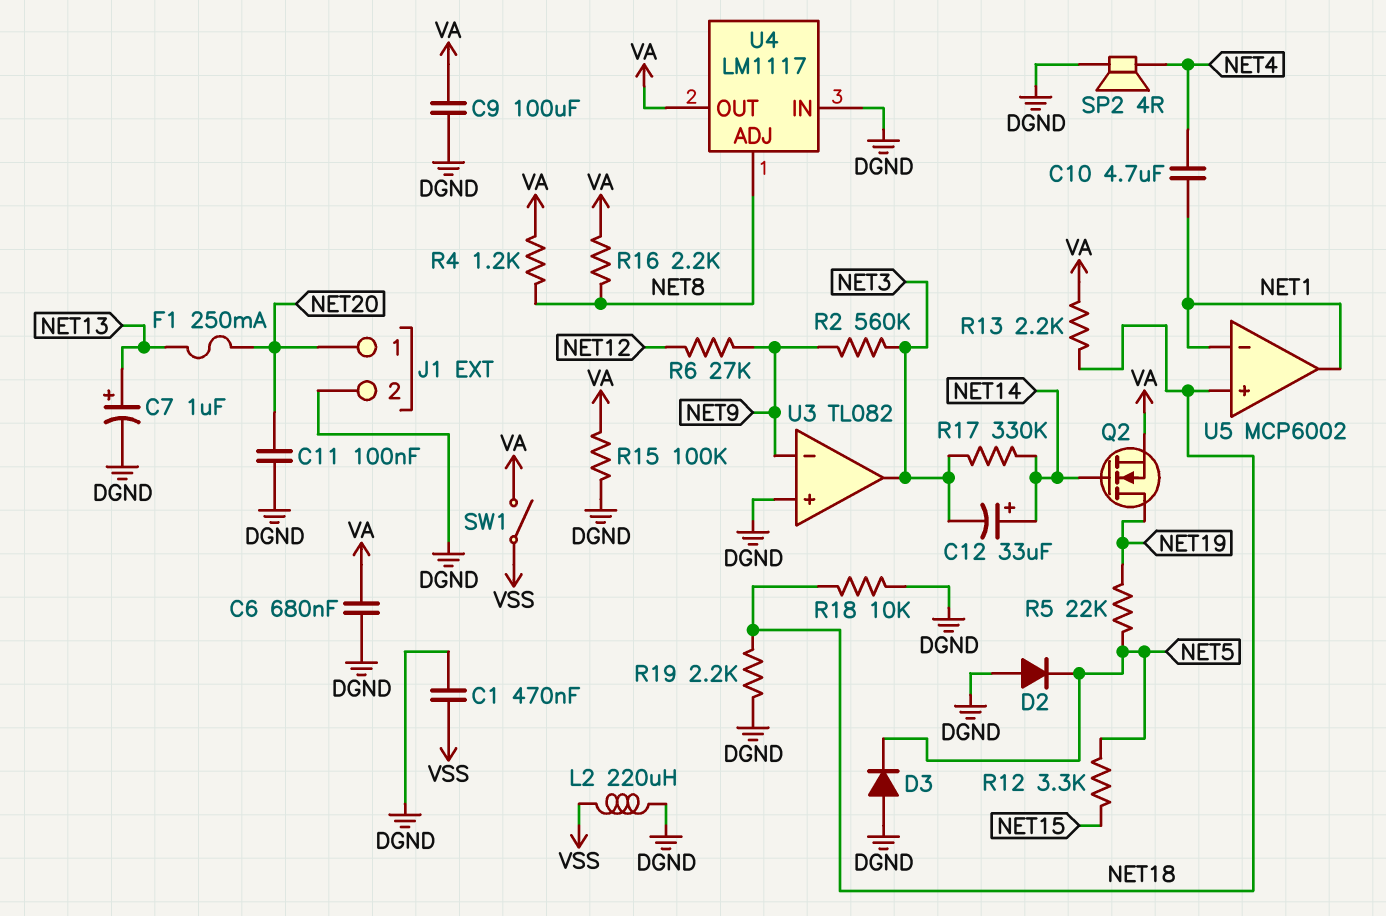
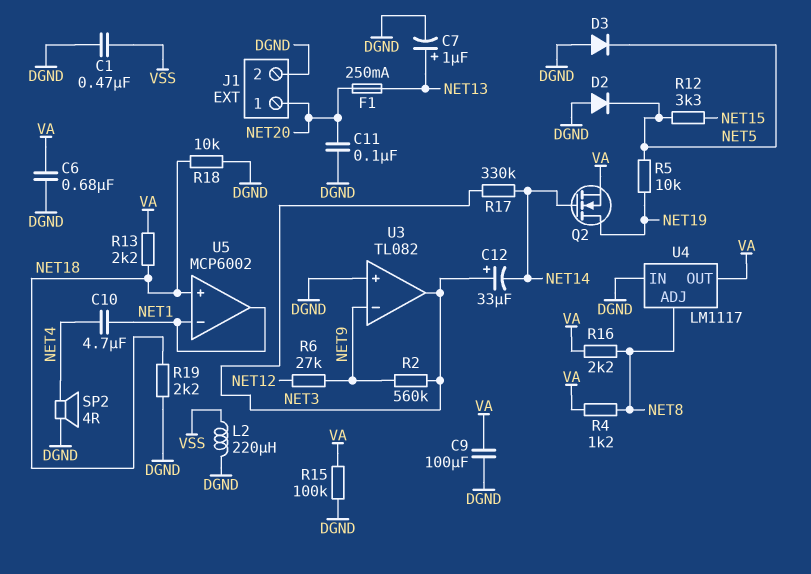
C12: 33uF (plus NET14, minus NET3) -> 33uF (plus NET3, minus NET14)
R5: 22k (NET5, NET19) -> 10k (NET5, NET19)
SW1: switch (VA, VSS) -> none

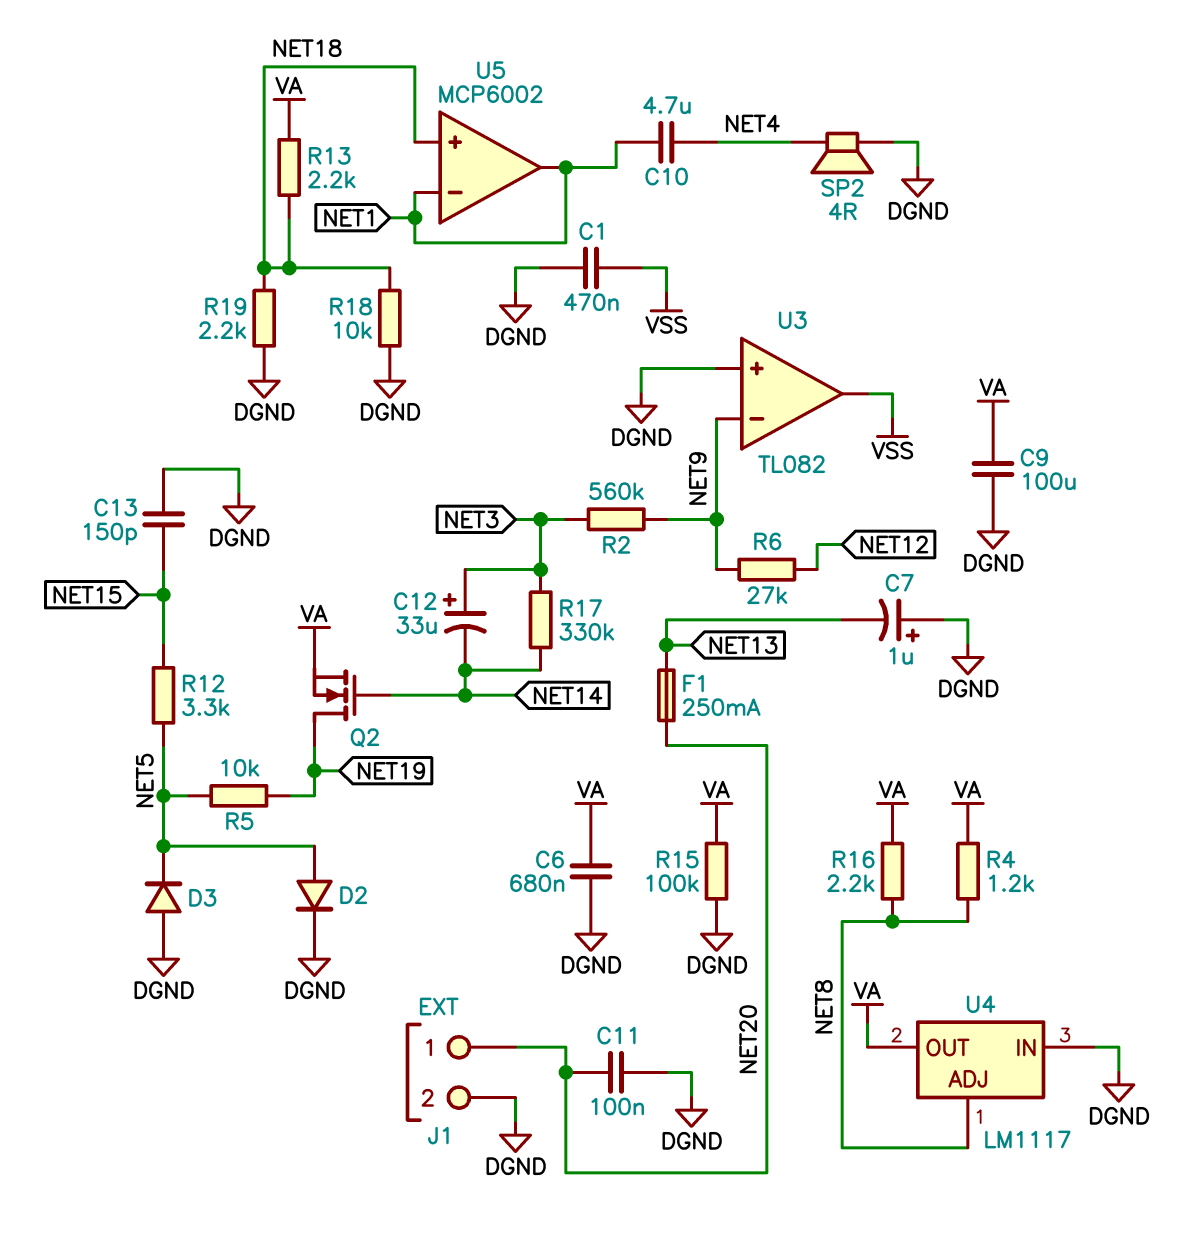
C7: 1uF (plus NET13, minus DGND) -> 1uF (plus DGND, minus NET13)
C13: none -> 150pF (DGND, NET15)
D2: diode (A DGND, K NET5) -> diode (A NET5, K DGND)
L2: 220uH (DGND, VSS) -> none
U3 pin out: NET3 -> VSS

